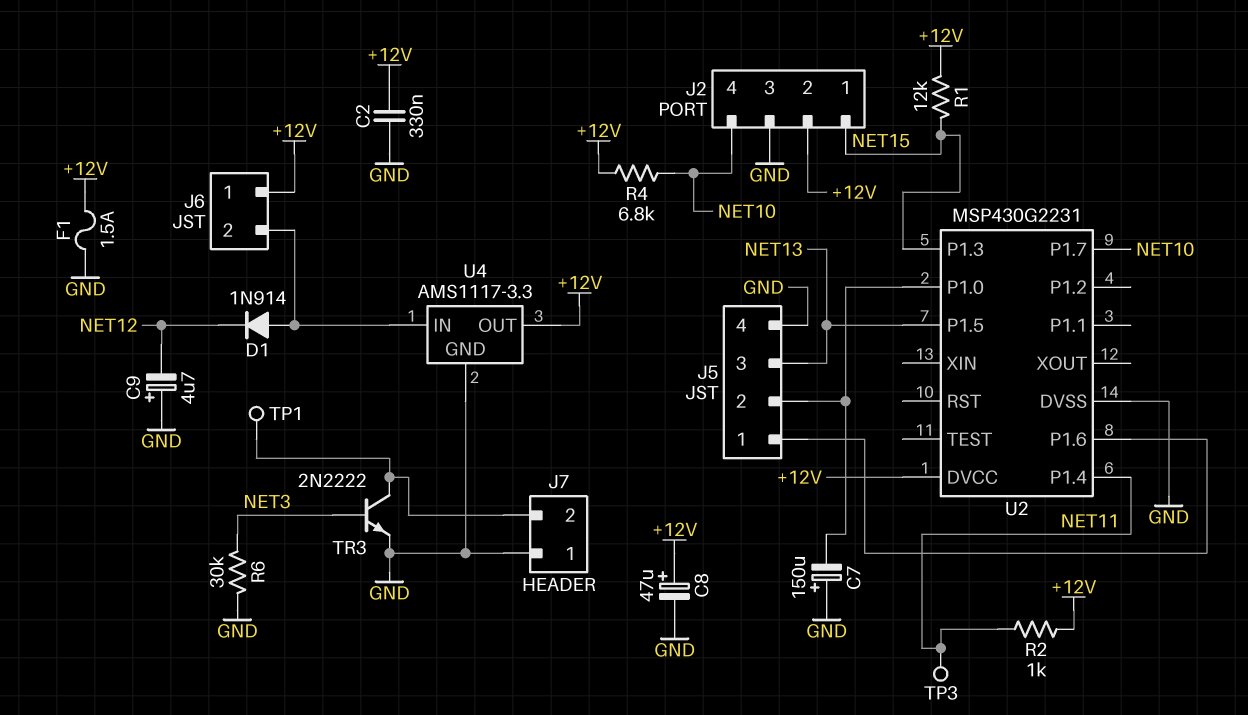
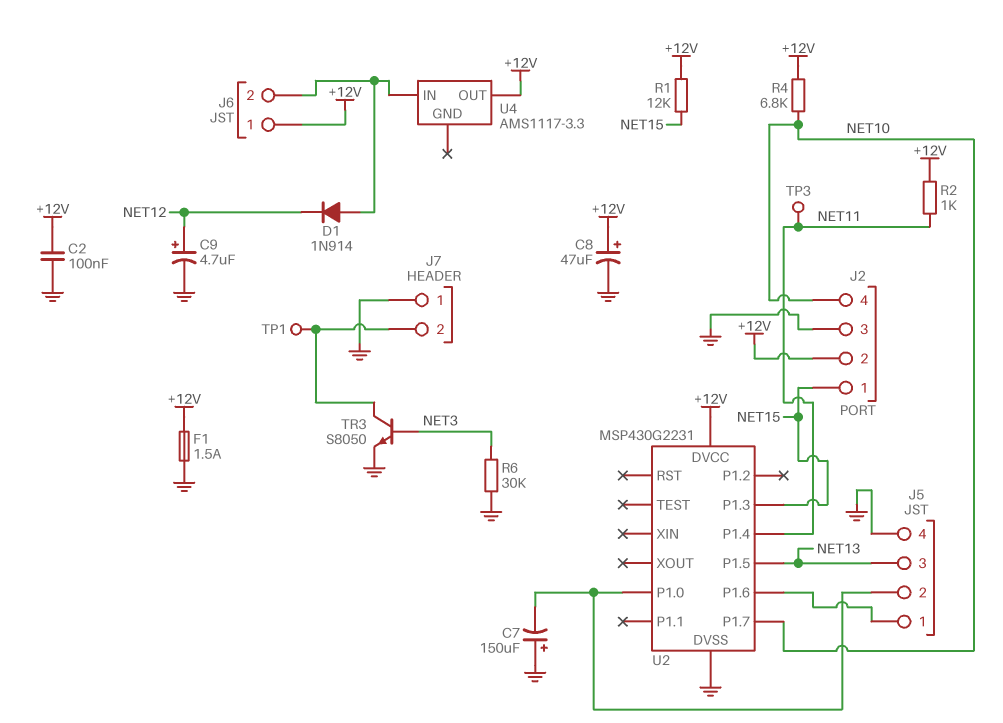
C2: 330nF (+12V, GND) -> 100nF (+12V, GND)
C9: 4.7uF (plus GND, minus NET12) -> 4.7uF (plus NET12, minus GND)
TR3: NPN 2N2222 (B NET3, C J7/2, E GND) -> NPN S8050 (B NET3, C J7/2, E GND)
U4 pin GND: GND -> none

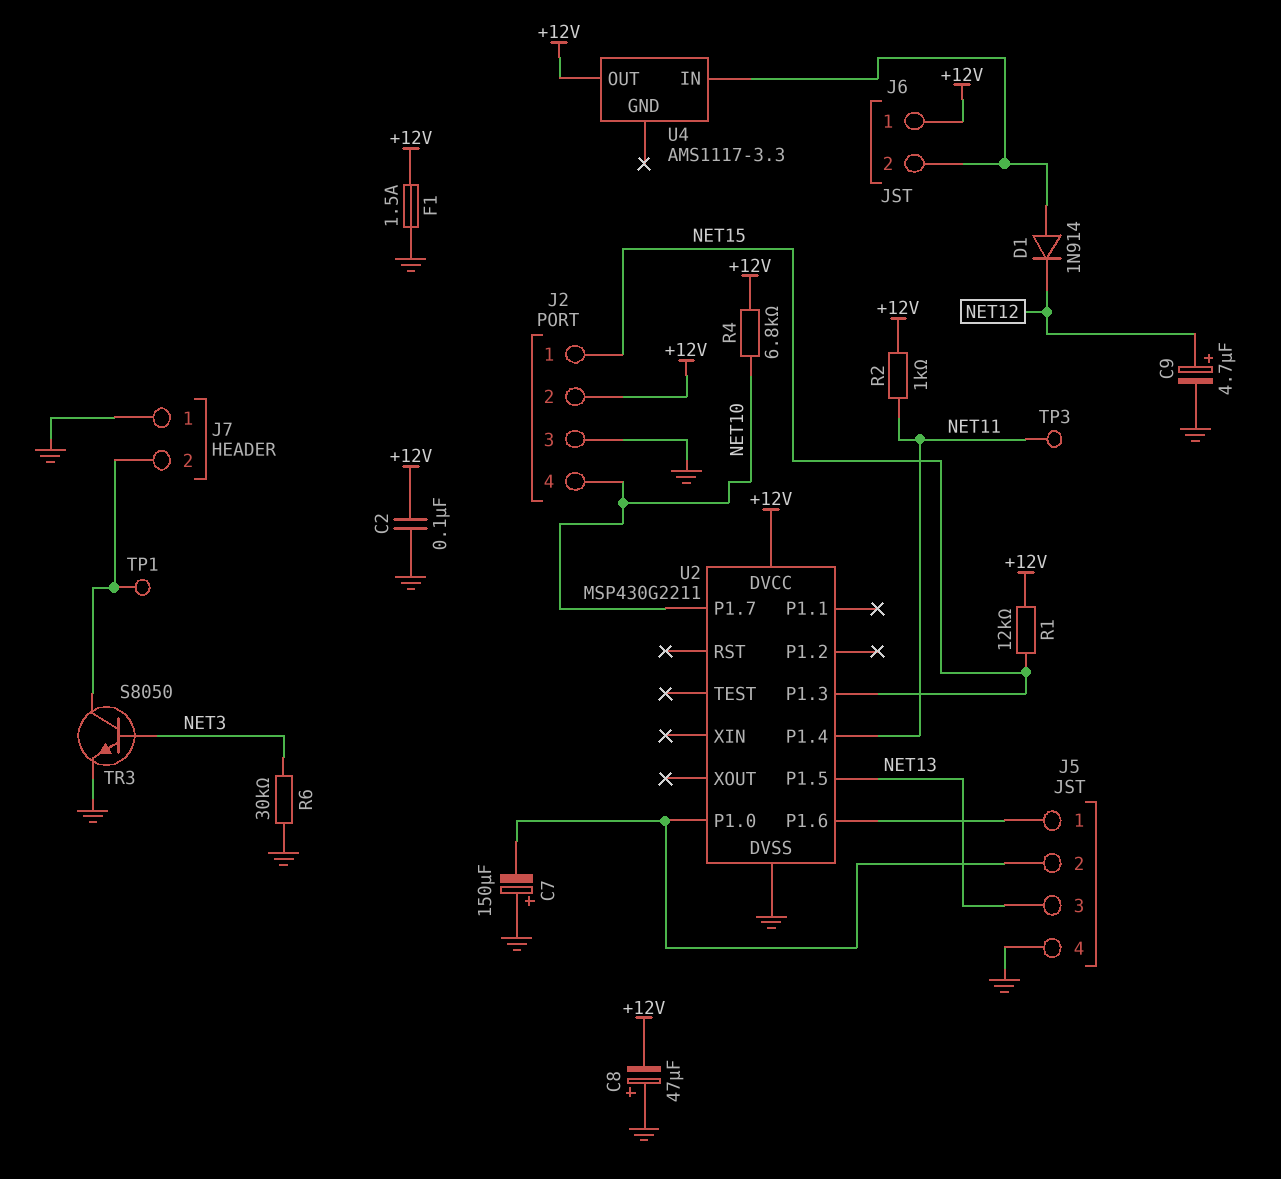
C8: 47uF (plus +12V, minus GND) -> 47uF (plus GND, minus +12V)
U2: MSP430G2231 -> MSP430G2211

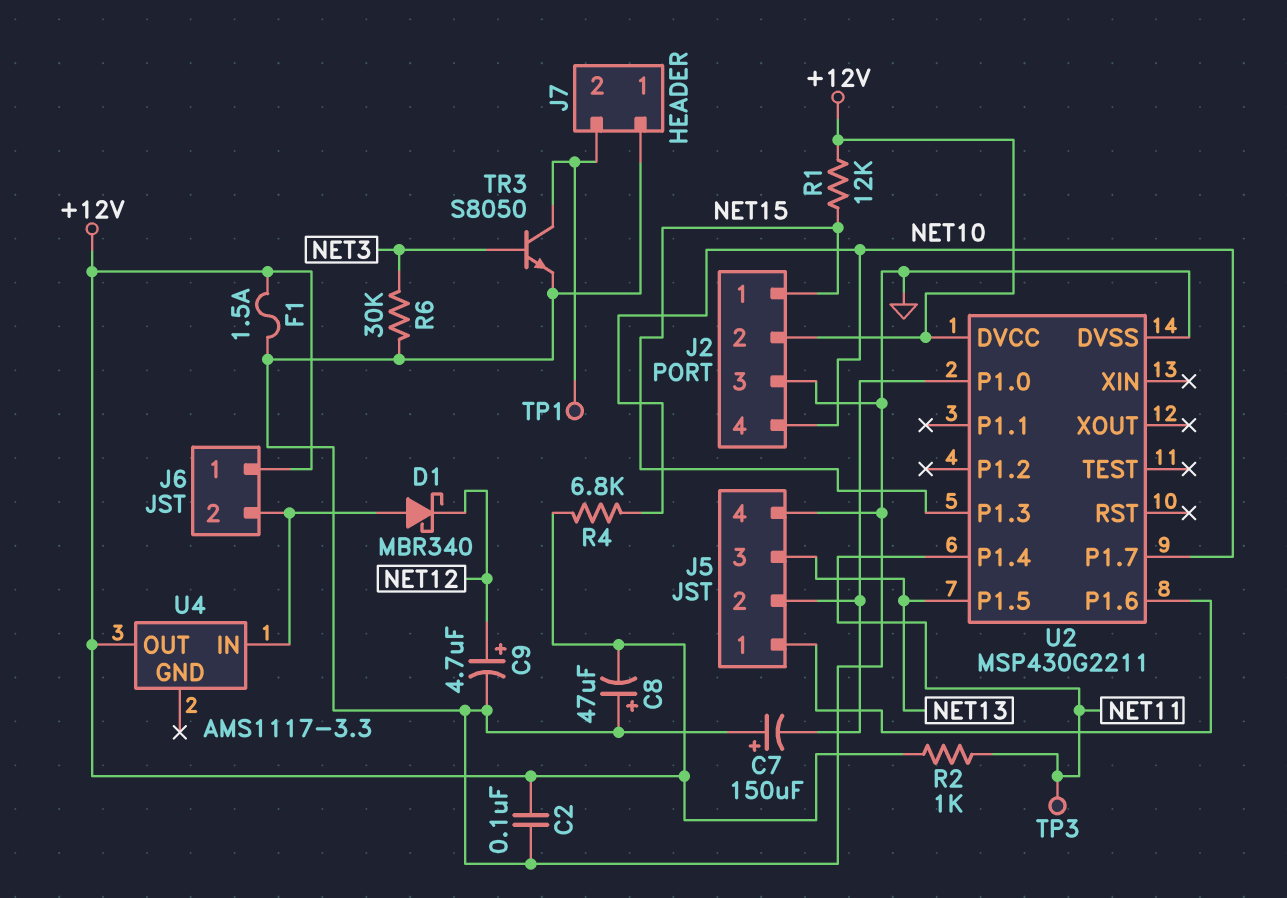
D1: diode 1N914 (A J6/2, K NET12) -> schottky MBR340 (A J6/2, K NET12)

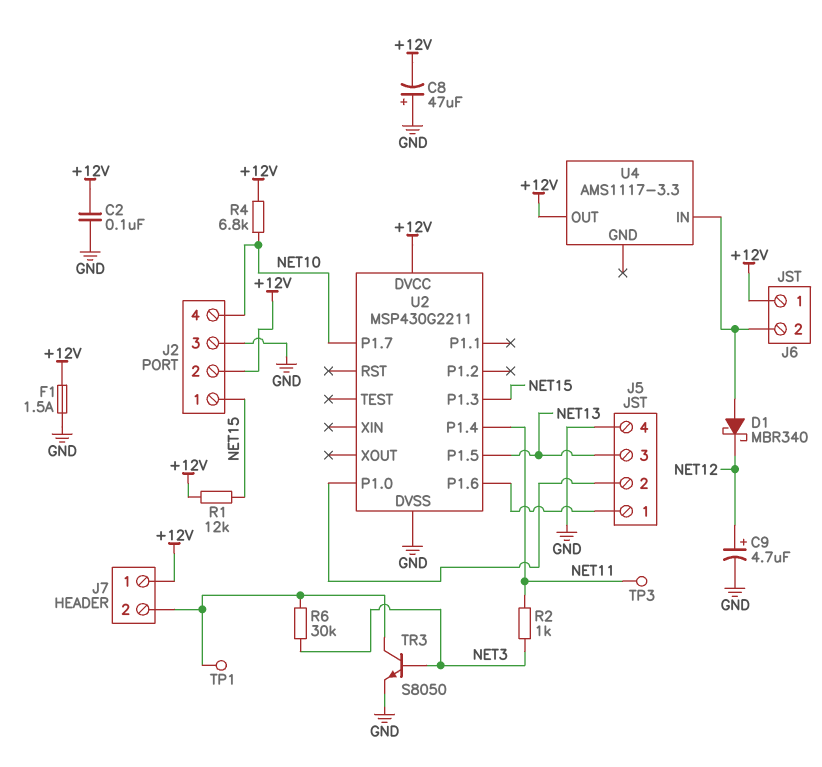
C7: 150uF (plus GND, minus J5/2) -> none
J7 pin 1: GND -> +12V
R2: 1k (+12V, NET11) -> 1k (NET3, NET11)
R6: 30k (GND, NET3) -> 30k (J7/2, NET3)

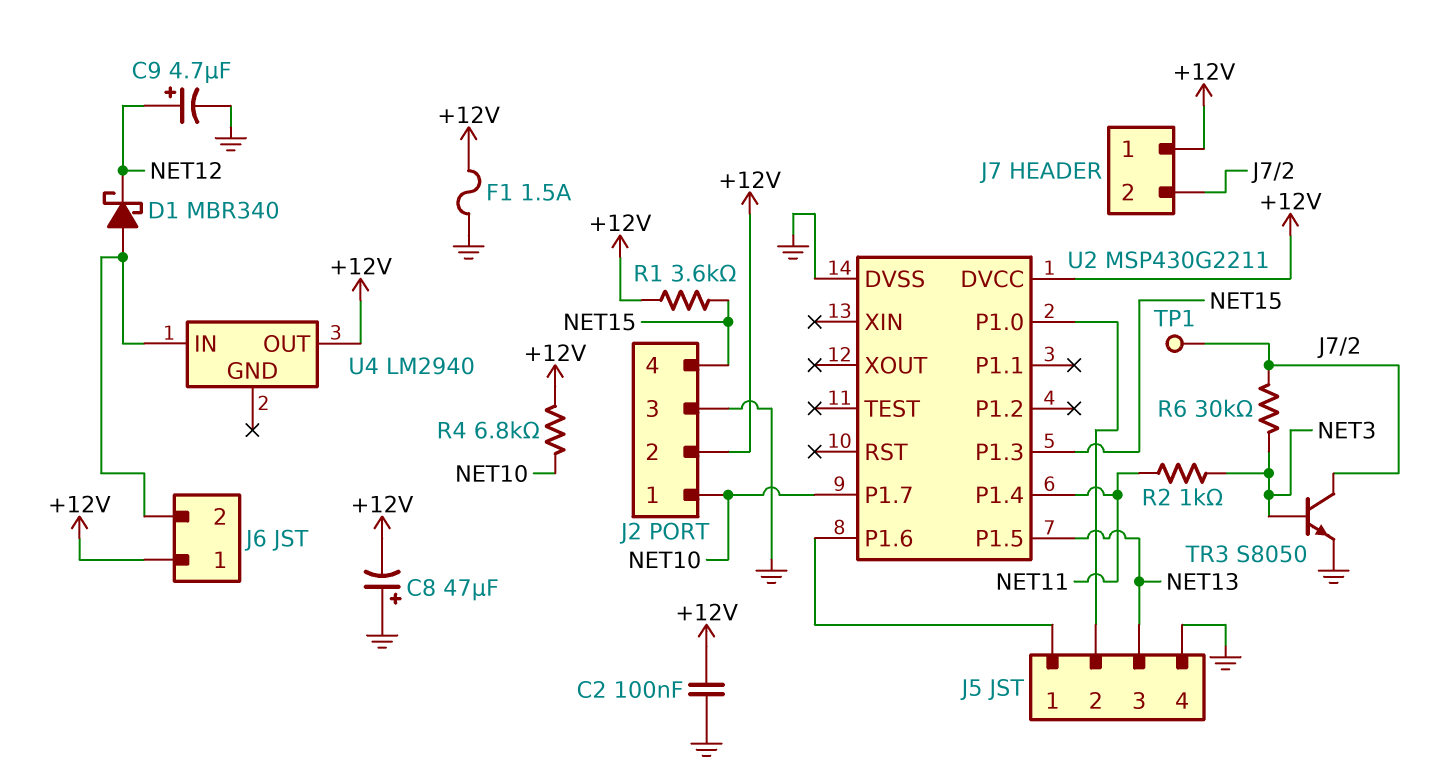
J2 pin 1: NET15 -> NET10
J2 pin 4: NET10 -> NET15
R1: 12k (+12V, NET15) -> 3.6k (+12V, NET15)
TP3: test point (NET11) -> none
U4: AMS1117-3.3 -> LM2940

